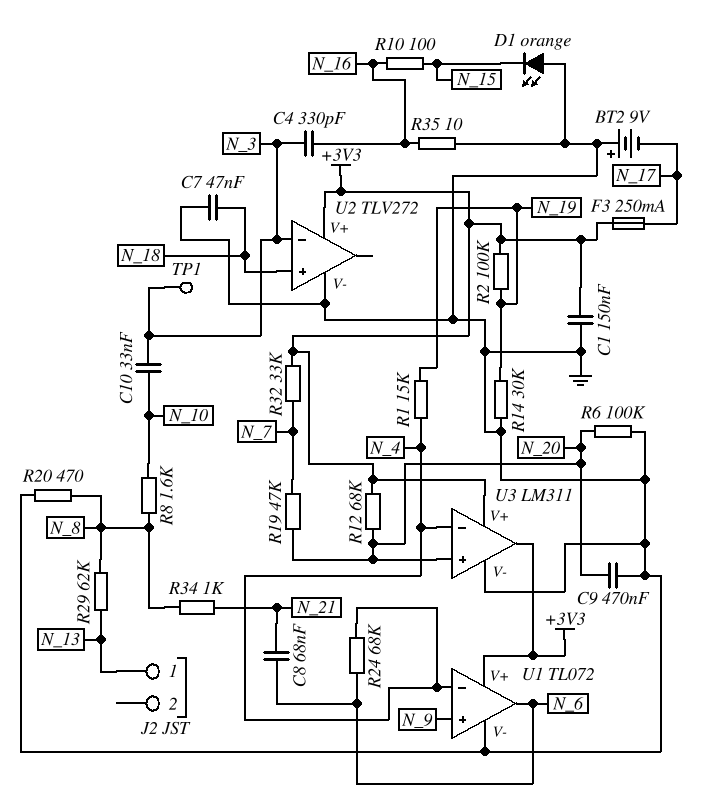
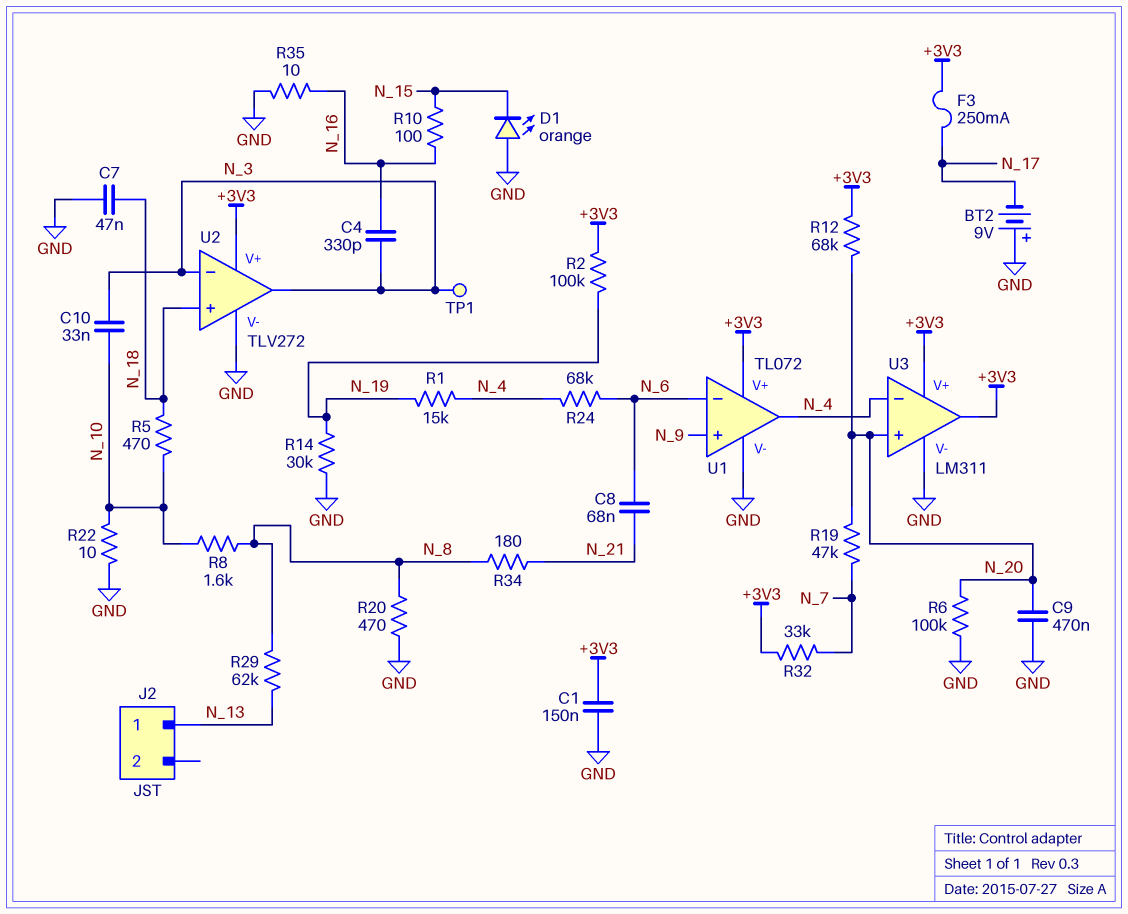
R5: none -> 470 (N_10, N_18)
R22: none -> 10 (GND, N_10)
R34: 1k (N_8, N_21) -> 180 (N_8, N_21)
U1 pin in-: N_4 -> N_6
U1 pin out: N_6 -> N_4
U2 pin out: none -> N_3

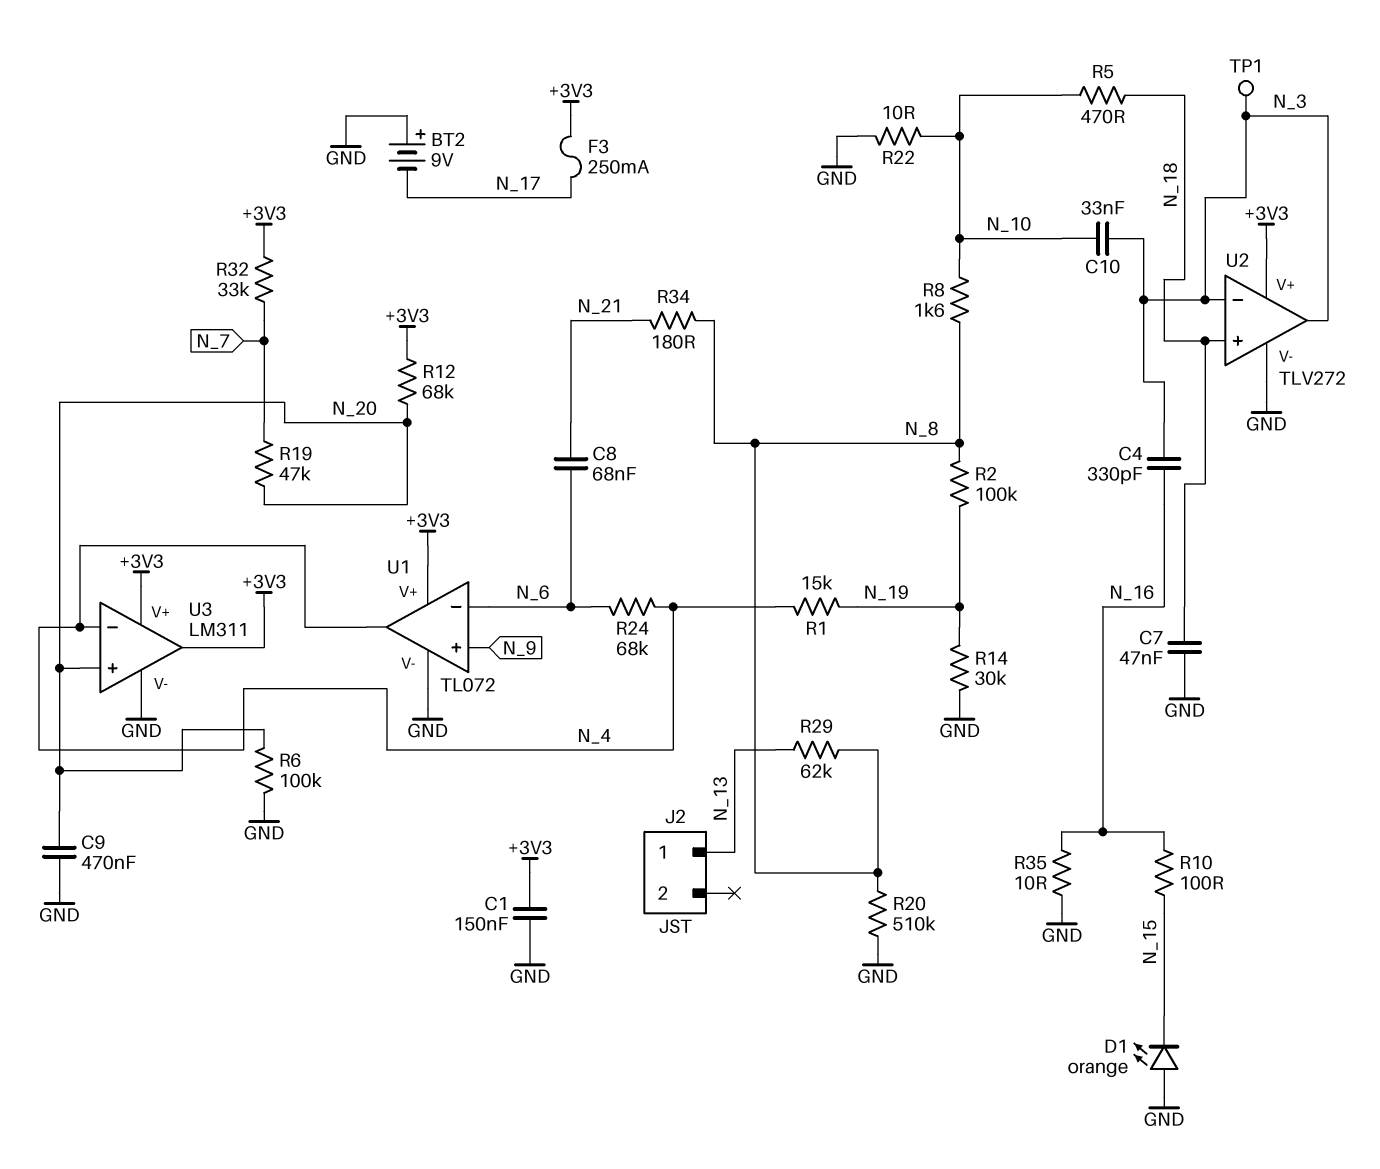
R2: 100k (+3V3, N_19) -> 100k (N_8, N_19)
R20: 470 (GND, N_8) -> 510k (GND, N_8)

